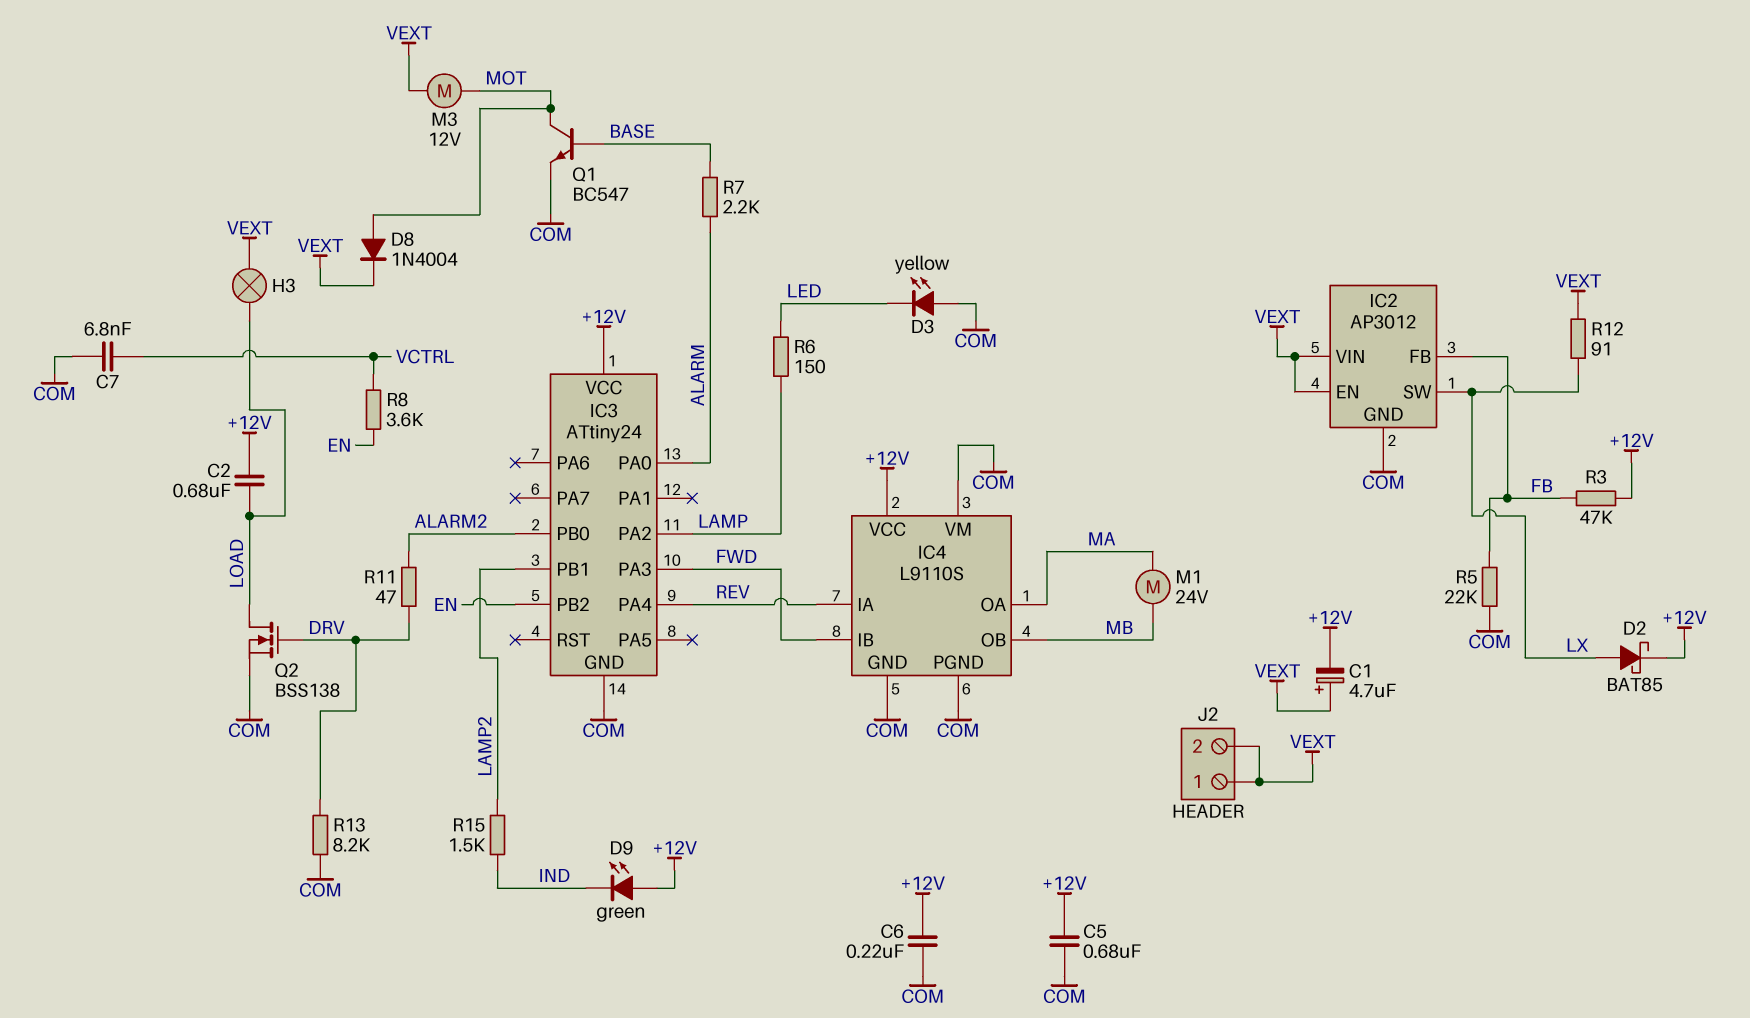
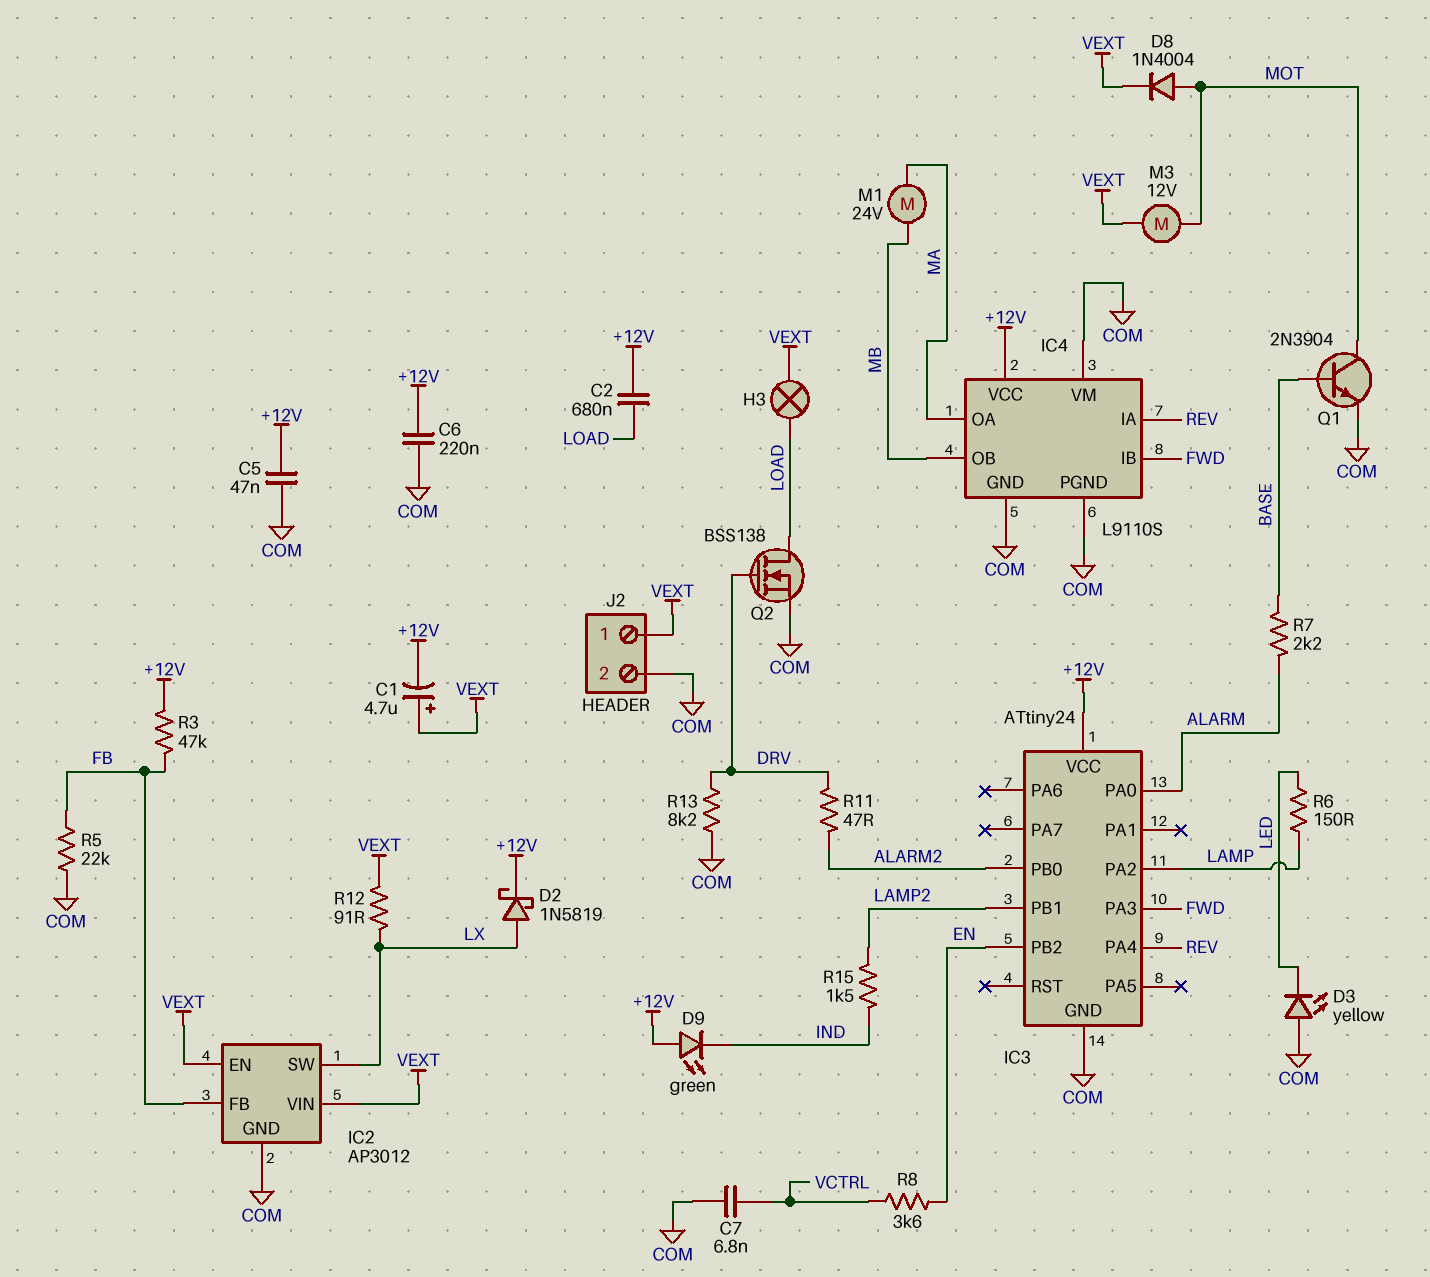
C5: 680nF (+12V, COM) -> 47nF (+12V, COM)
D2: schottky BAT85 (A LX, K +12V) -> schottky 1N5819 (A LX, K +12V)
J2 pin 2: VEXT -> COM
Q1: NPN BC547 (B BASE, C MOT, E COM) -> NPN 2N3904 (B BASE, C MOT, E COM)

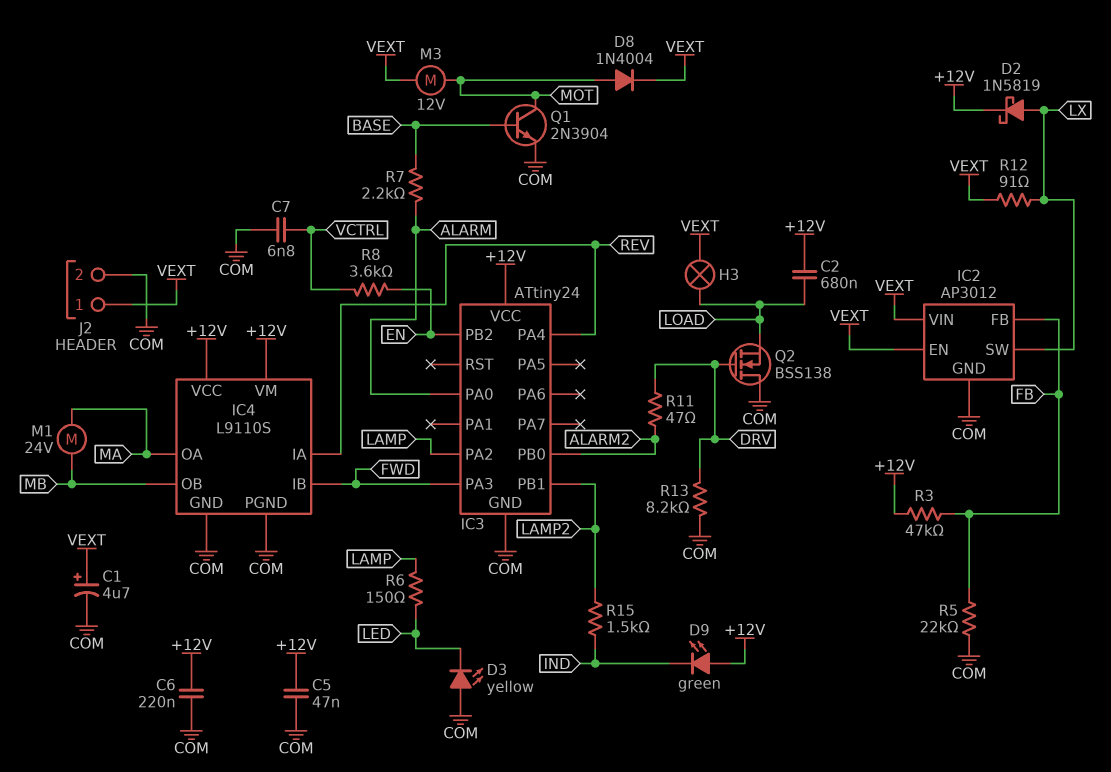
C1: 4.7uF (plus VEXT, minus +12V) -> 4.7uF (plus VEXT, minus COM)
IC4 pin VM: COM -> +12V
Q2: NMOS BSS138 (G DRV, D LOAD, S COM) -> NMOS BSS138 (G DRV, D COM, S LOAD)

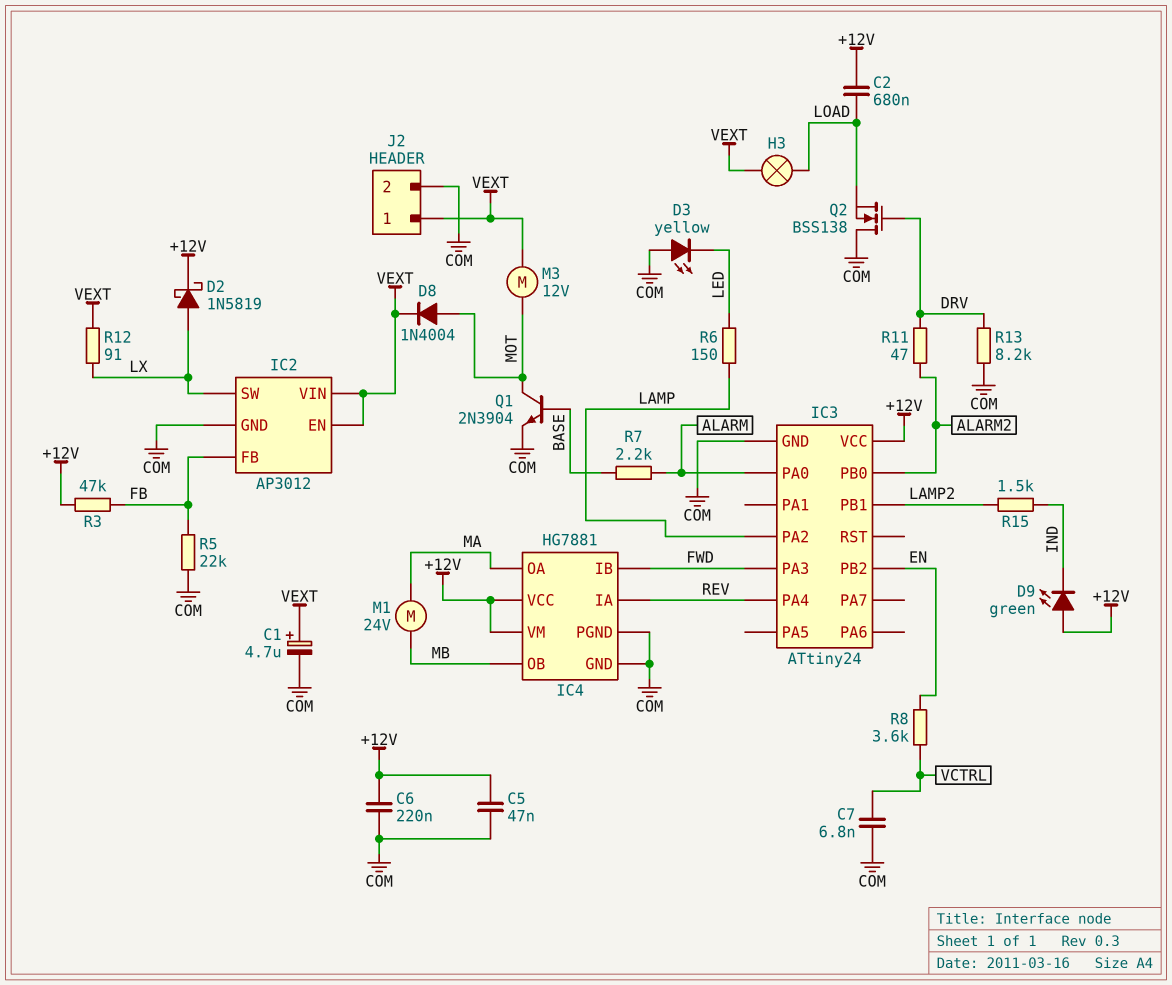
IC4: L9110S -> HG7881

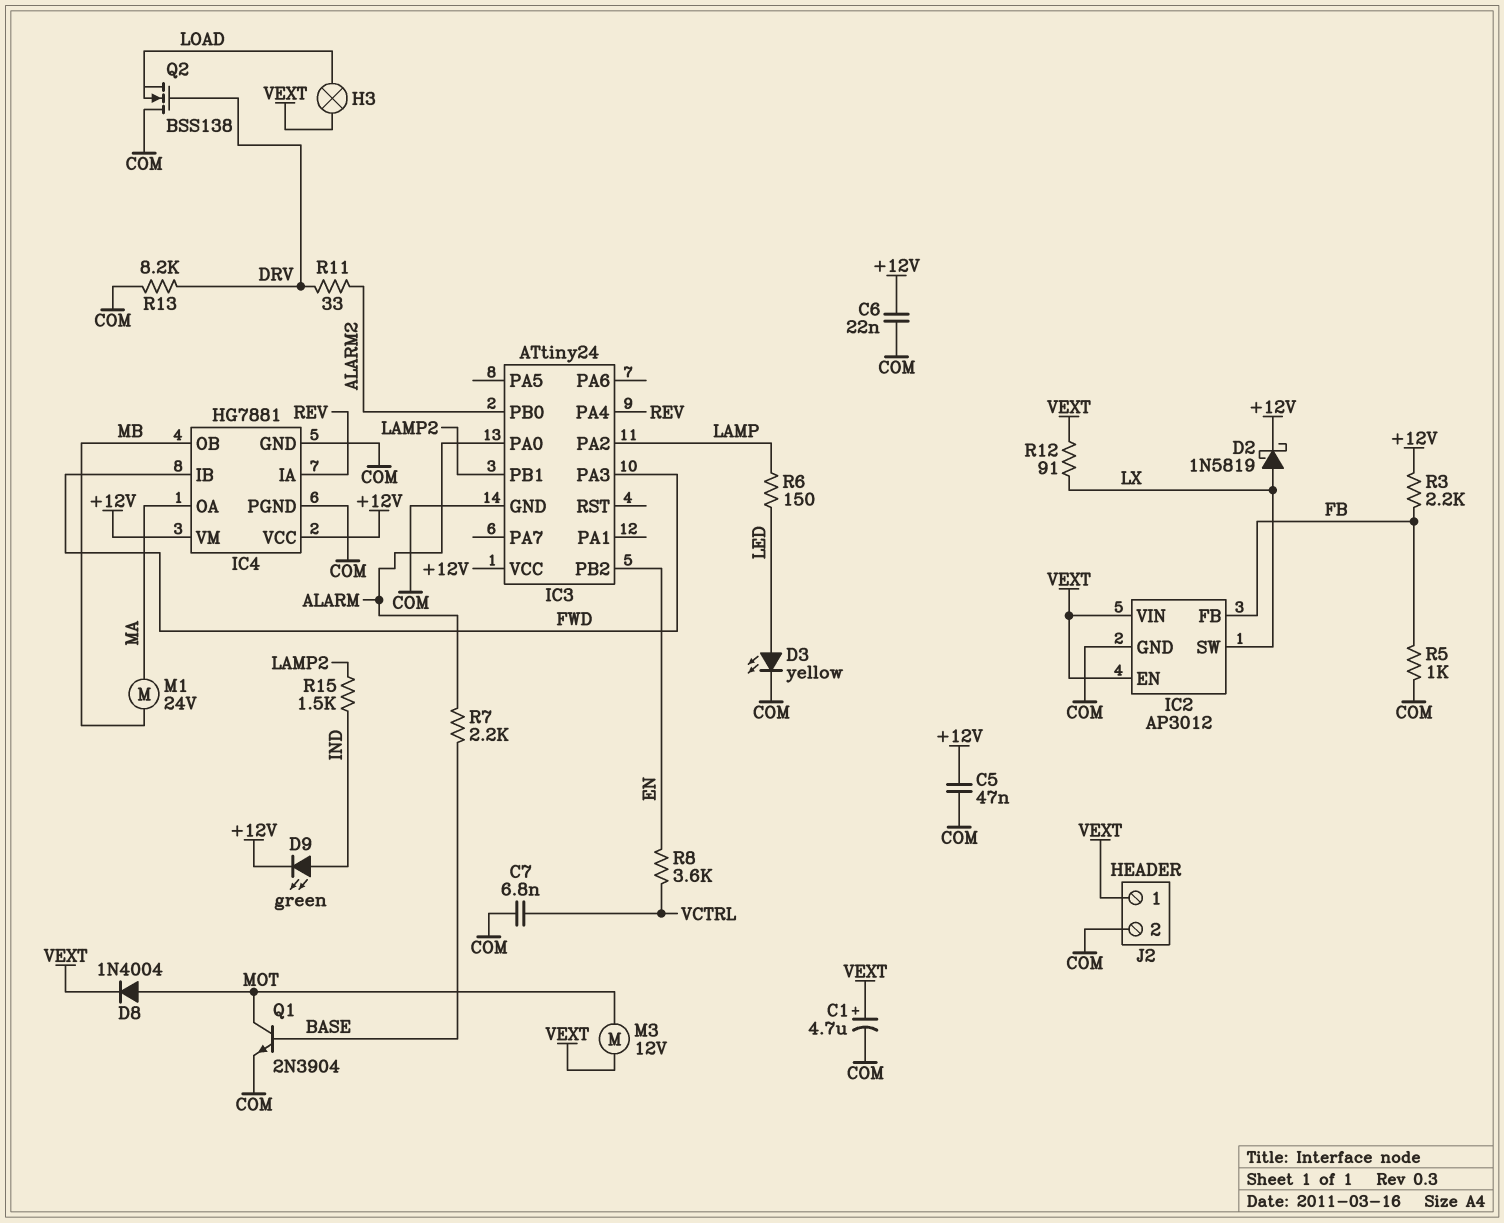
C2: 680nF (+12V, LOAD) -> none
C6: 220nF (+12V, COM) -> 22nF (+12V, COM)
D3: LED yellow (A COM, K LED) -> LED yellow (A LED, K COM)
D9: LED green (A +12V, K IND) -> LED green (A IND, K +12V)
R3: 47k (+12V, FB) -> 2.2k (+12V, FB)
R5: 22k (COM, FB) -> 1k (COM, FB)
R11: 47 (ALARM2, DRV) -> 33 (ALARM2, DRV)

